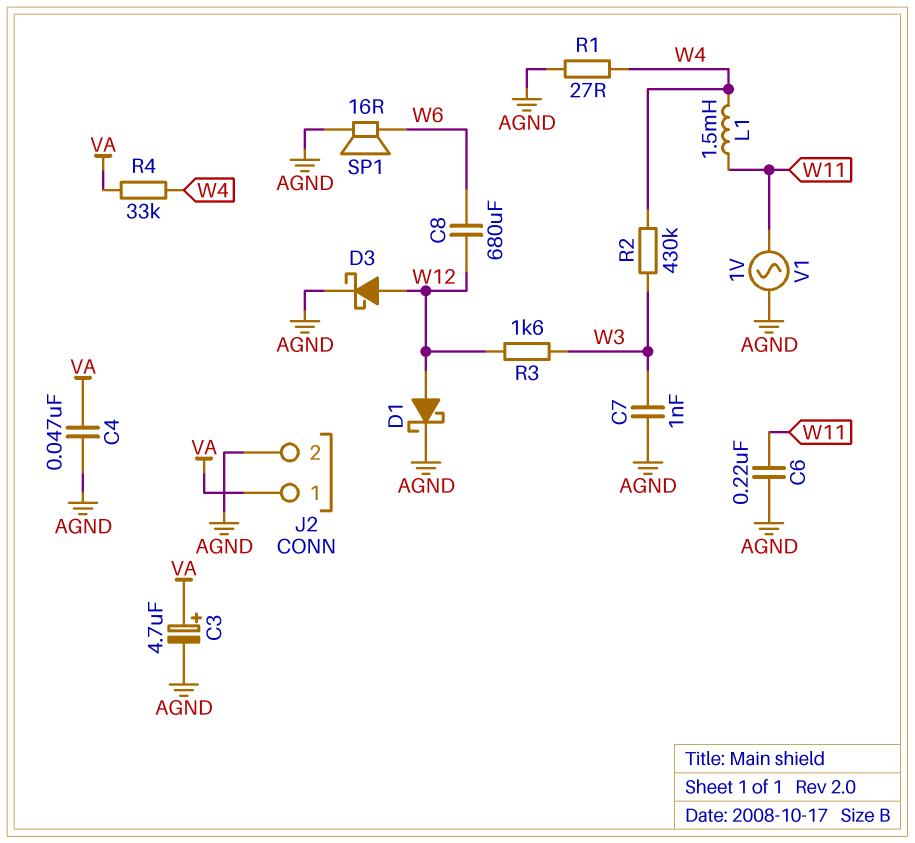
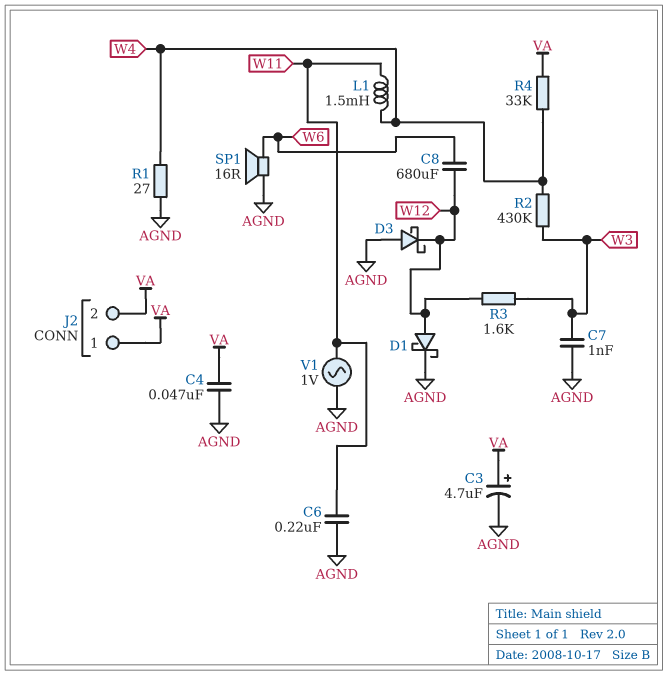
D3: schottky (A W12, K AGND) -> schottky (A AGND, K W12)
J2 pin 2: AGND -> VA

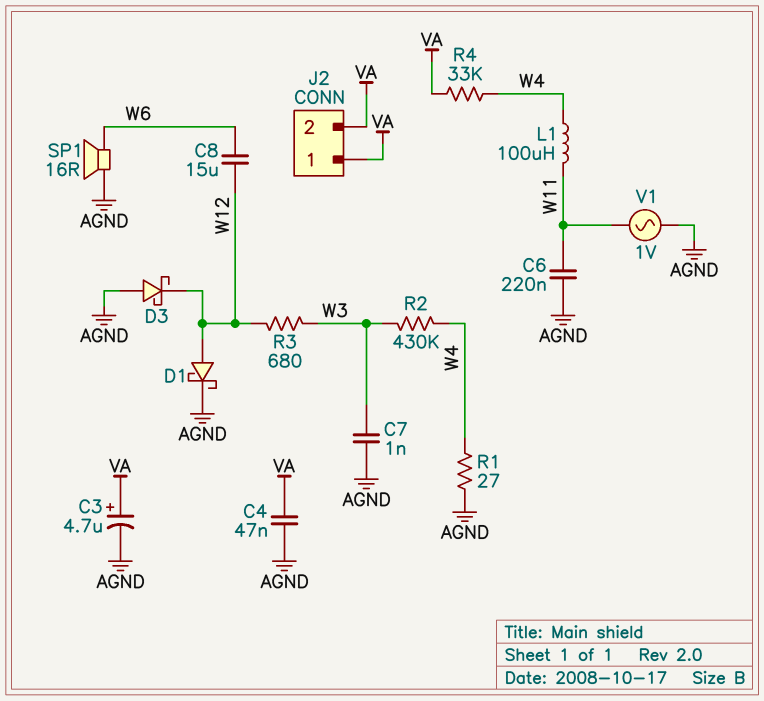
C8: 680uF (W6, W12) -> 15uF (W6, W12)
L1: 1.5mH (W4, W11) -> 100uH (W4, W11)
R3: 1.6k (W3, W12) -> 680 (W3, W12)

